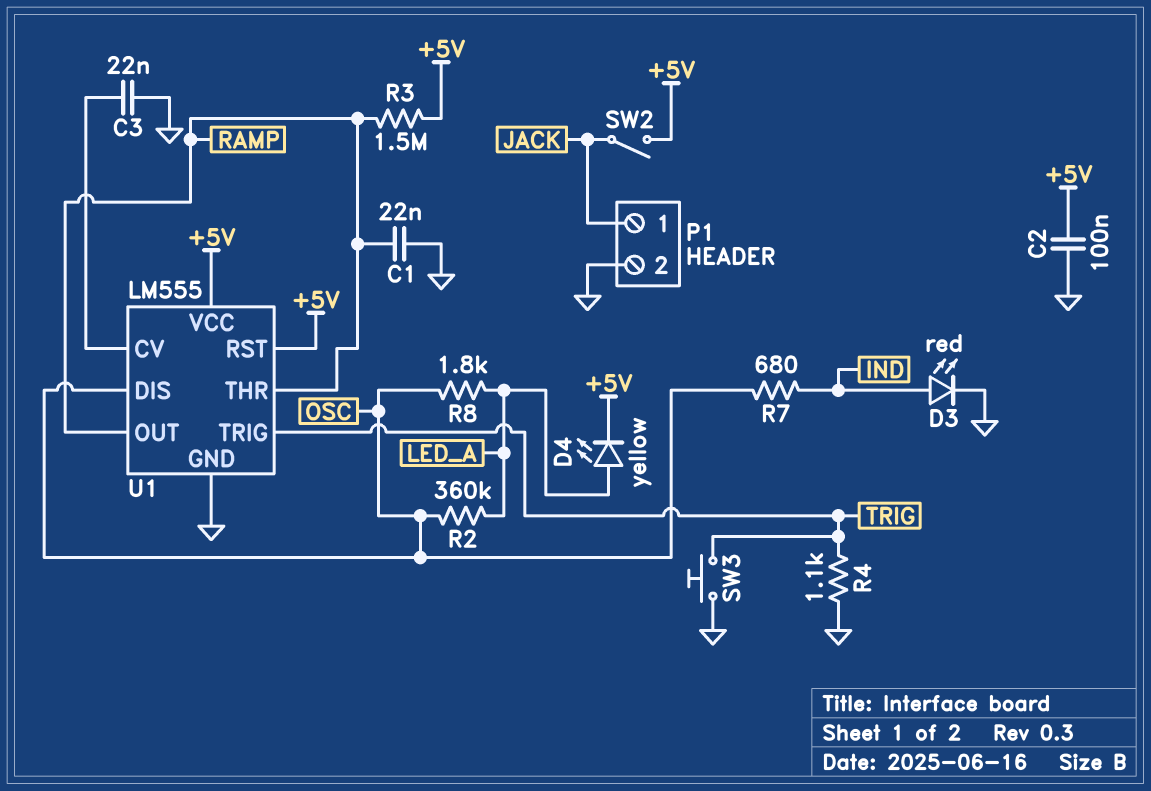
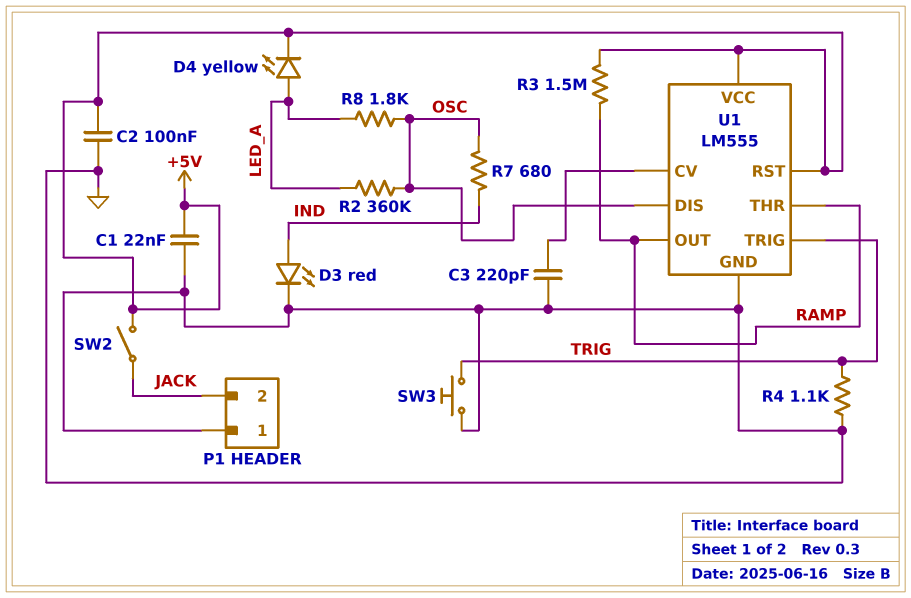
C1: 22nF (GND, RAMP) -> 22nF (+5V, GND)
C3: 22nF (GND, U1/CV) -> 220pF (GND, U1/CV)
P1 pin 1: JACK -> GND
P1 pin 2: GND -> JACK

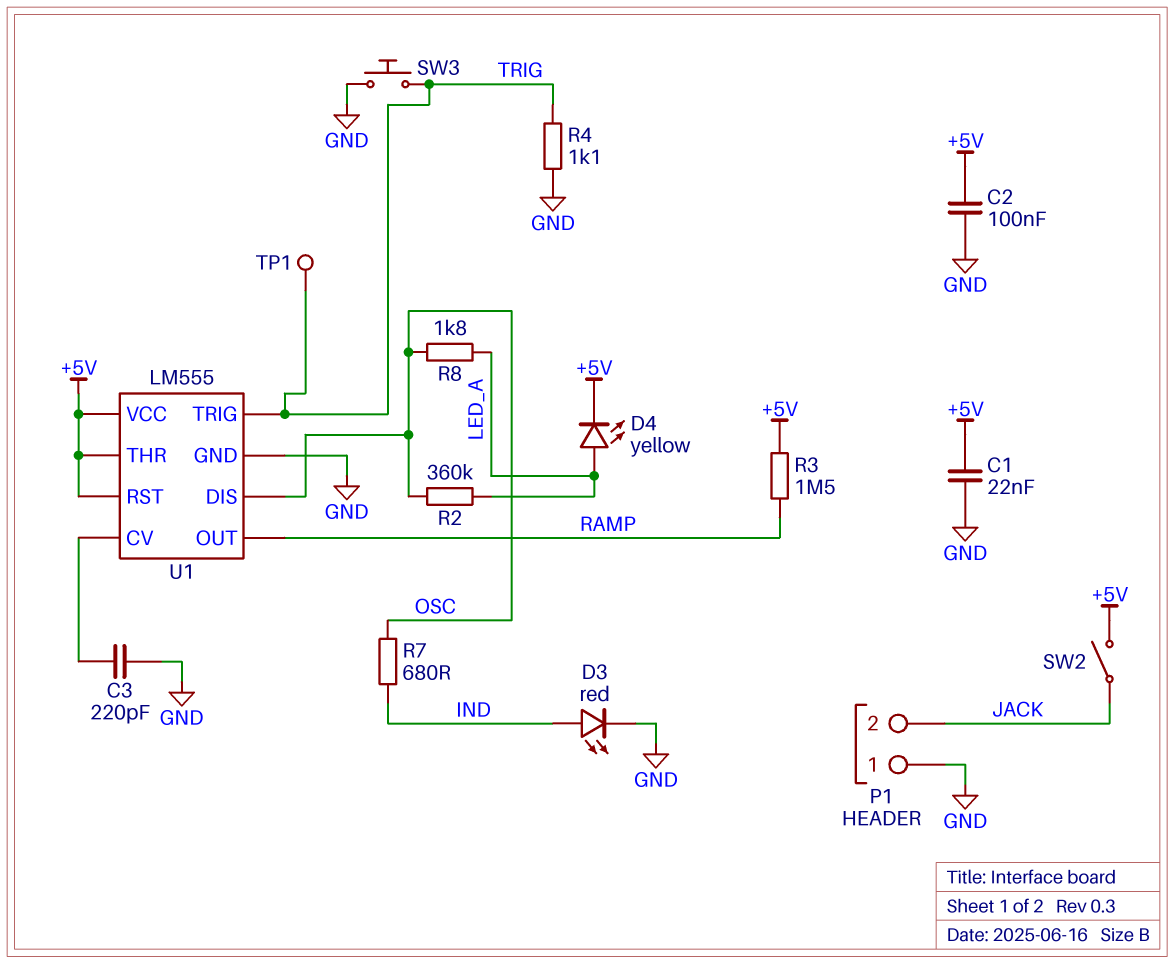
TP1: none -> test point (TRIG)
U1 pin THR: RAMP -> +5V

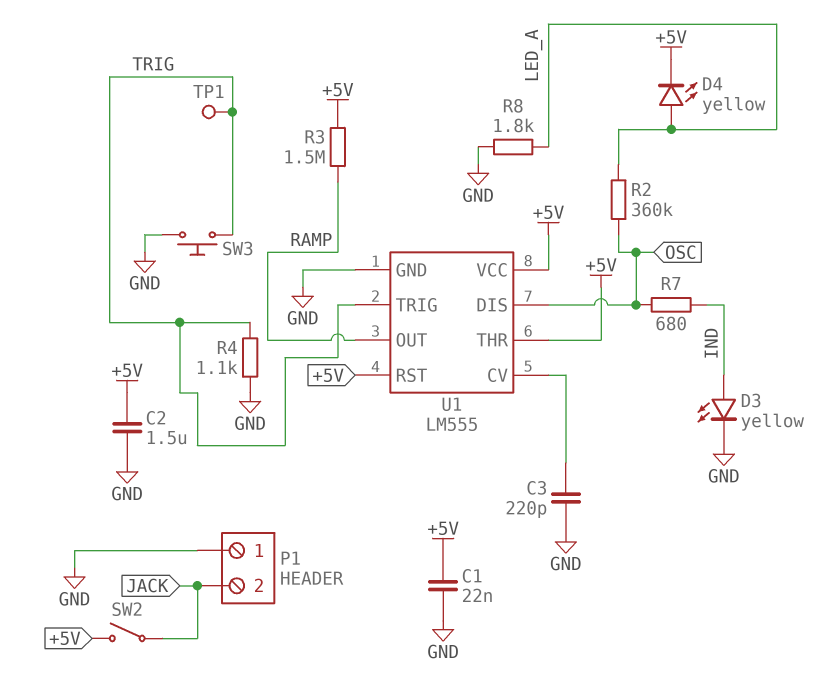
C2: 100nF (+5V, GND) -> 1.5uF (+5V, GND)
D3: LED red (A IND, K GND) -> LED yellow (A IND, K GND)
R8: 1.8k (LED_A, OSC) -> 1.8k (GND, LED_A)

